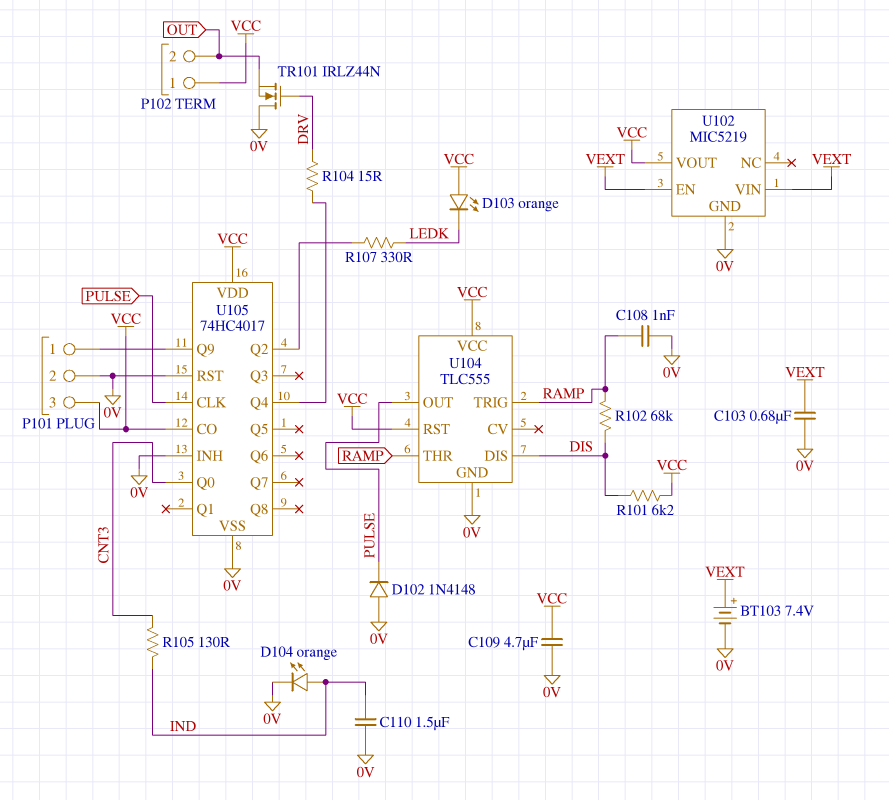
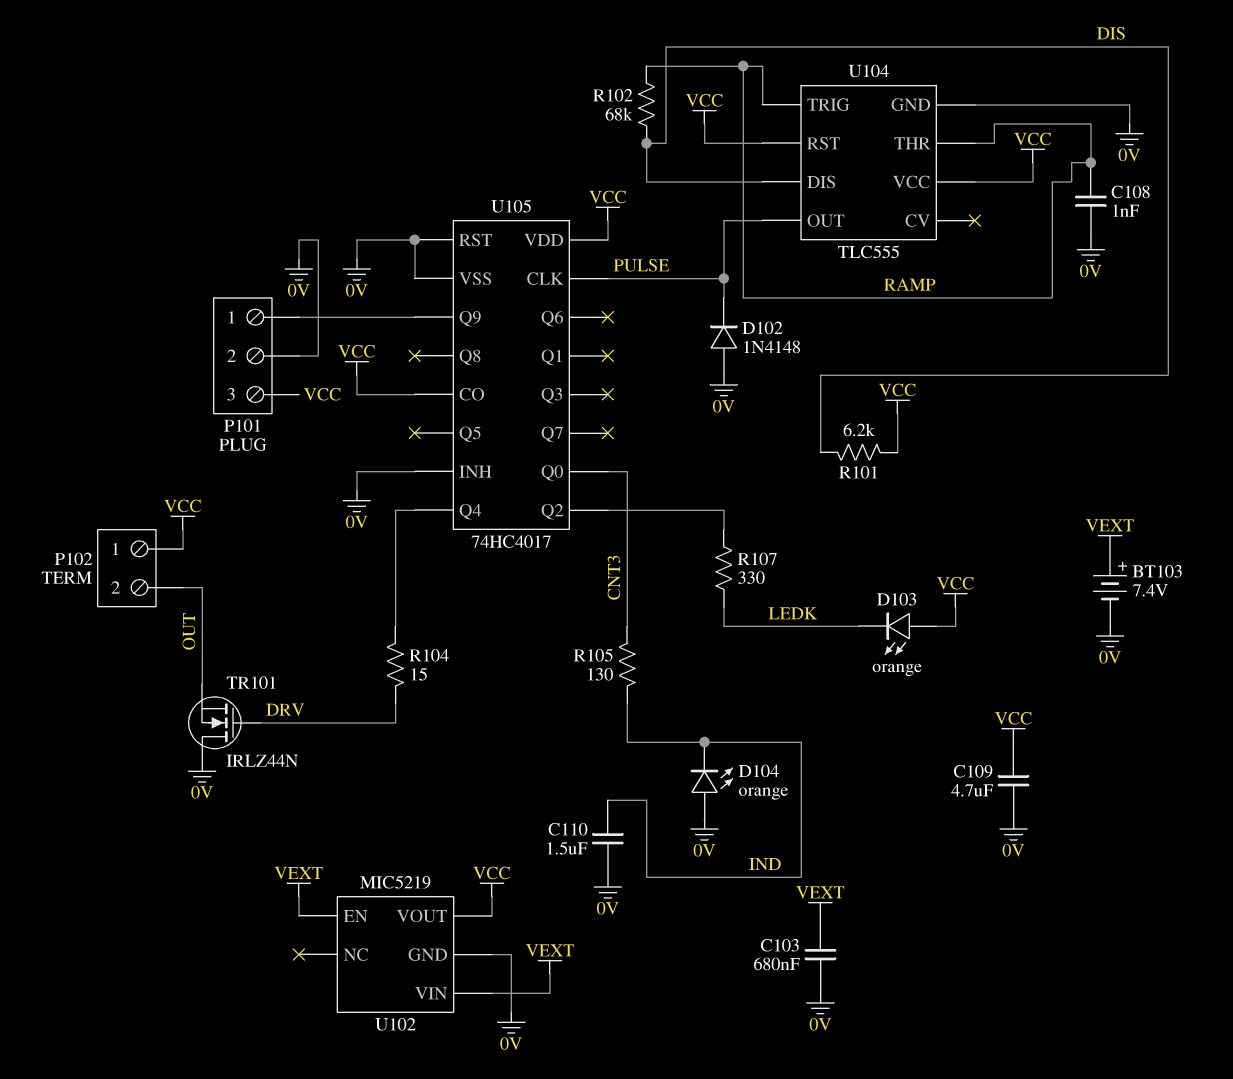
D104: LED orange (A IND, K 0V) -> LED orange (A 0V, K IND)

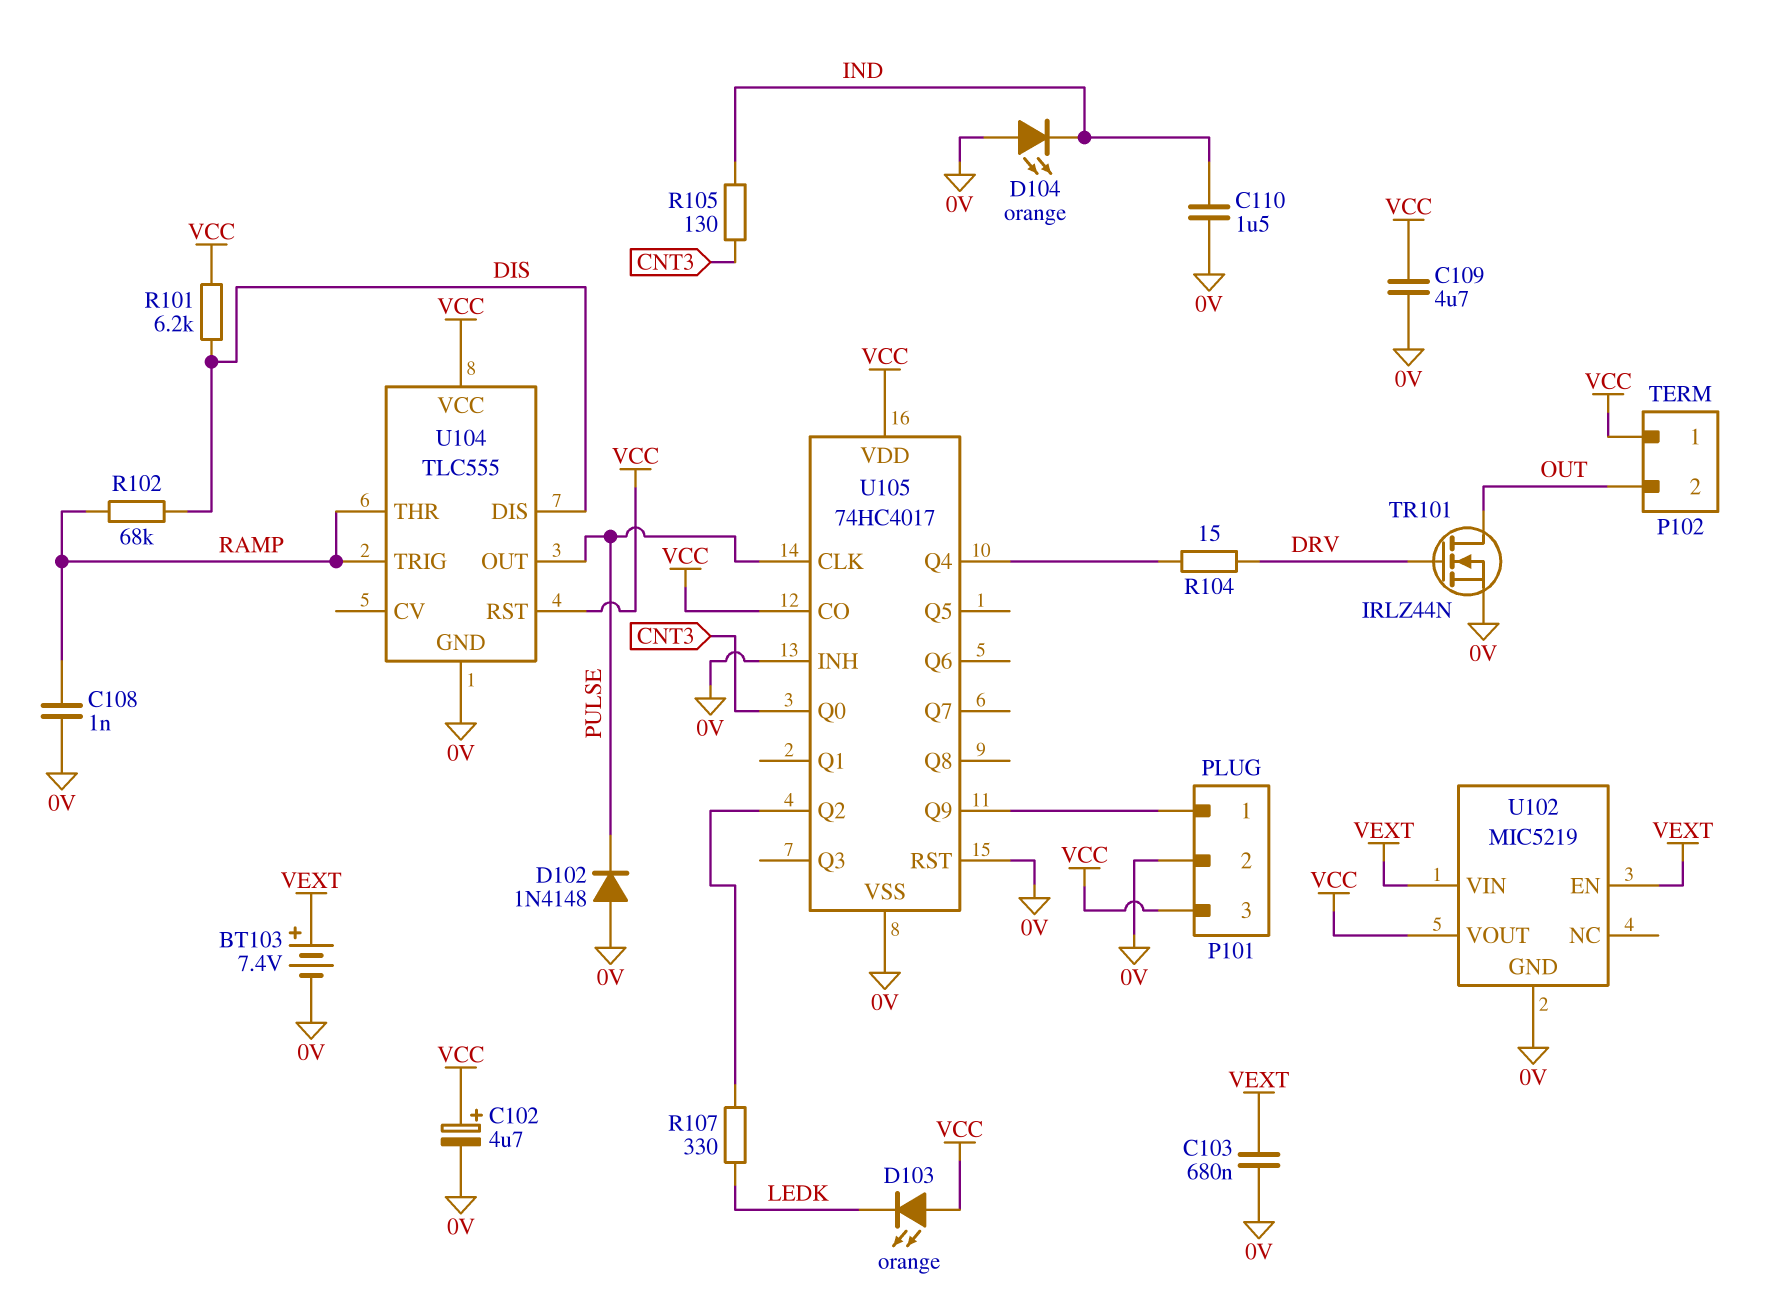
C102: none -> 4.7uF (plus VCC, minus 0V)
TR101: NMOS IRLZ44N (G DRV, D 0V, S OUT) -> NMOS IRLZ44N (G DRV, D OUT, S 0V)

